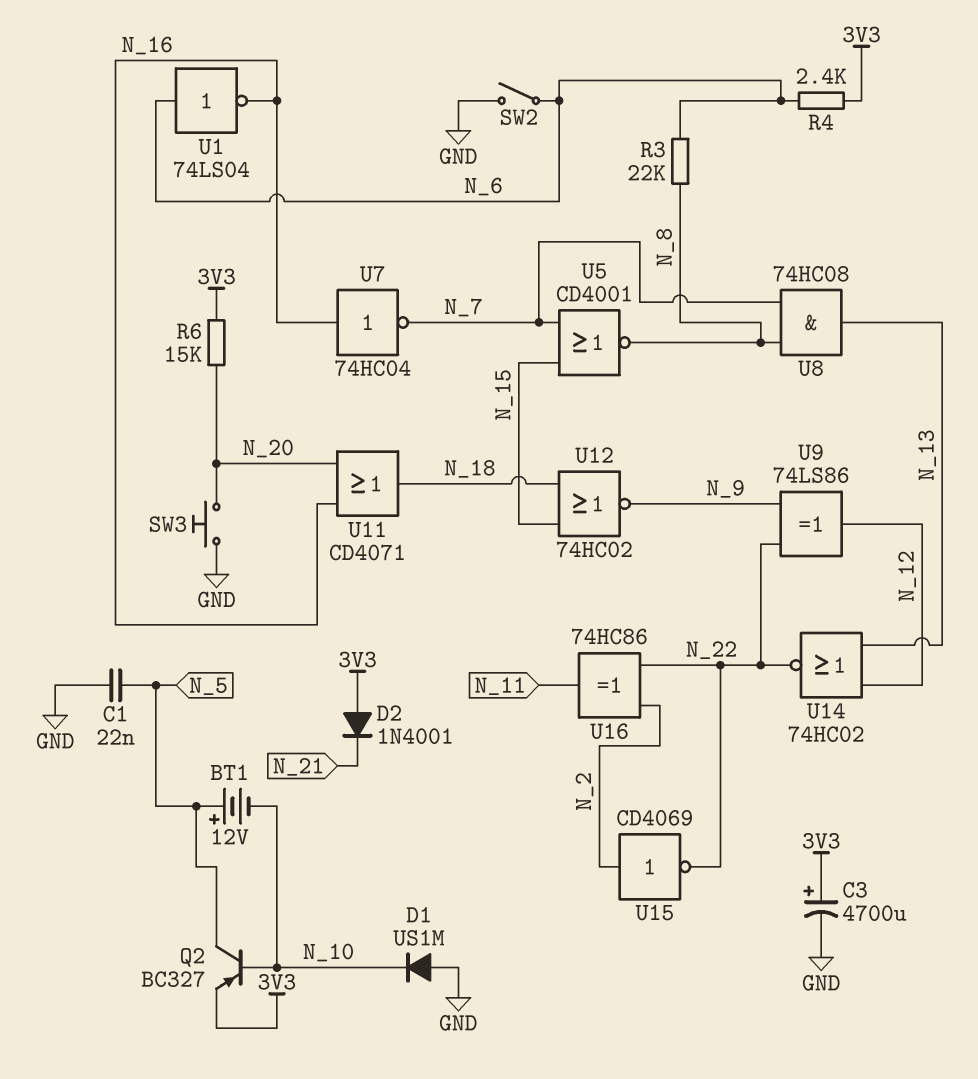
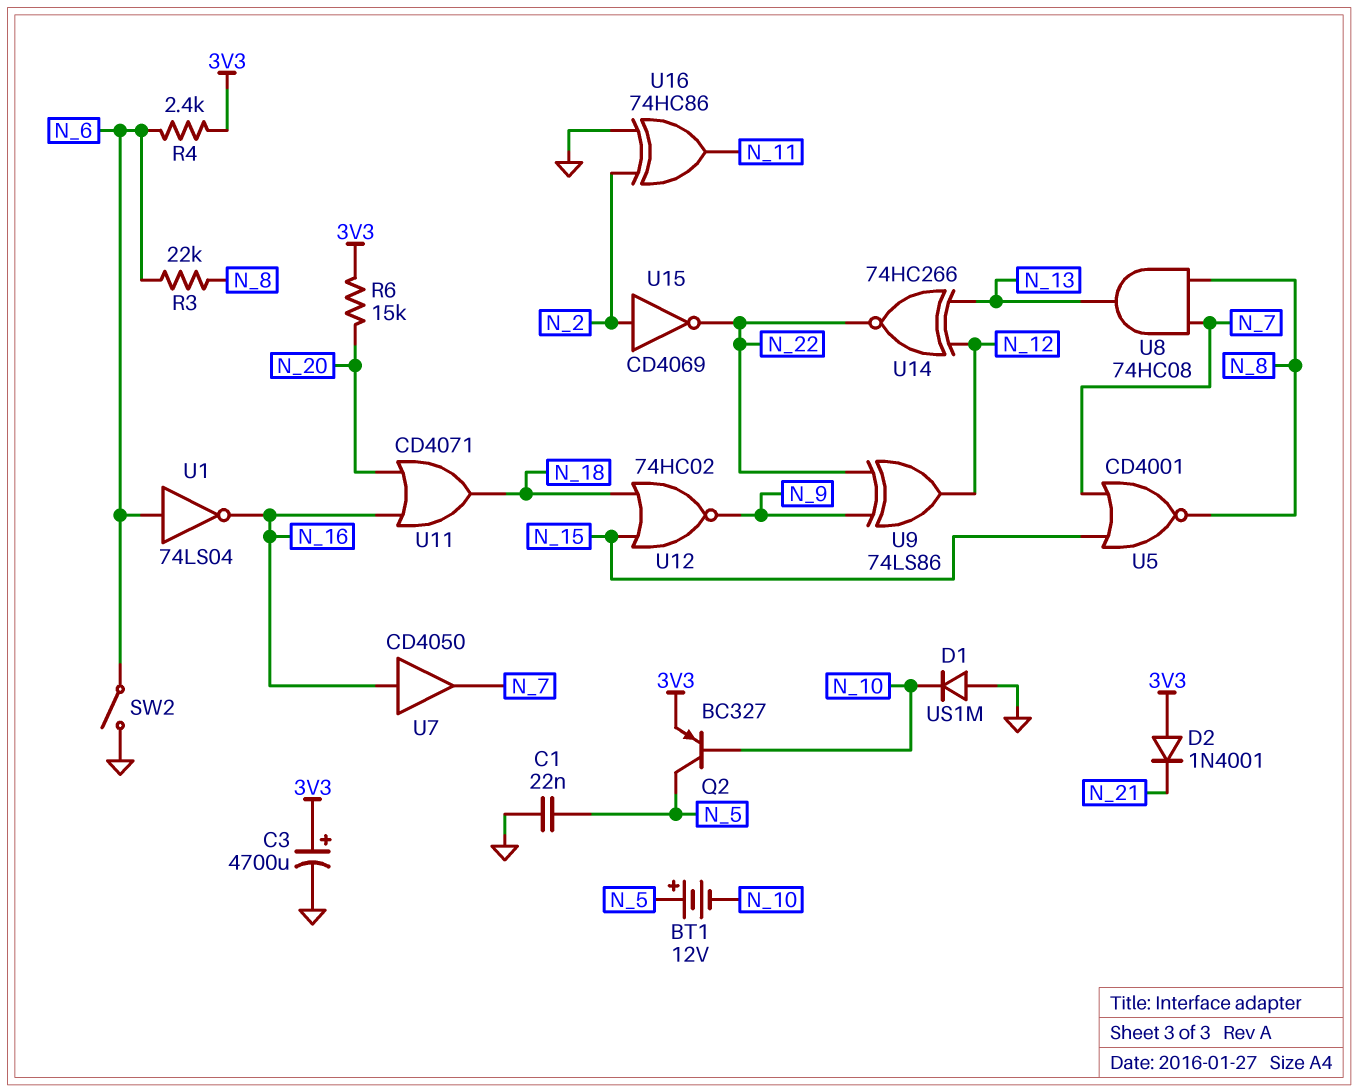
SW3: button (GND, N_20) -> none
U7: NOT 74HC04 (in N_16, out N_7) -> buffer CD4050 (in N_16, out N_7)
U14: NOR 74HC02 (in N_12, in N_13, out N_22) -> XNOR 74HC266 (in N_12, in N_13, out N_22)
U16: XOR 74HC86 (in N_2, in N_22, out N_11) -> XOR 74HC86 (in GND, in N_2, out N_11)

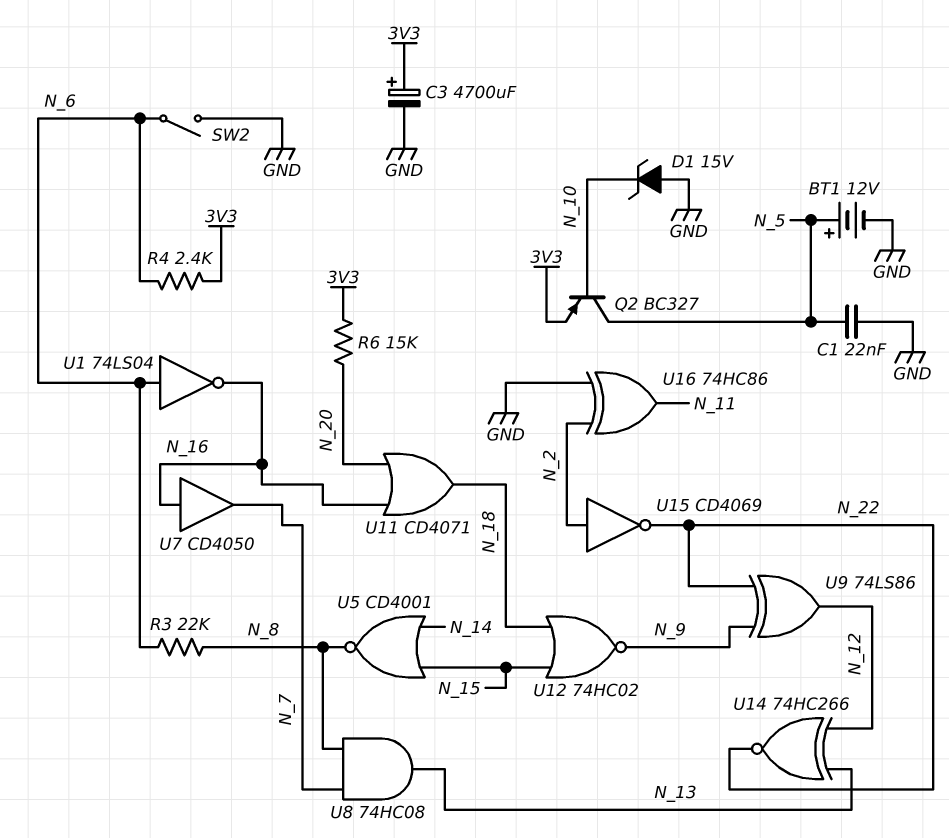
BT1: 12V (plus N_5, minus N_10) -> 12V (plus N_5, minus GND)
D1: diode US1M (A GND, K N_10) -> zener 15V (A GND, K N_10)
D2: diode 1N4001 (A 3V3, K N_21) -> none
U5: NOR CD4001 (in N_7, in N_15, out N_8) -> NOR CD4001 (in N_14, in N_15, out N_8)

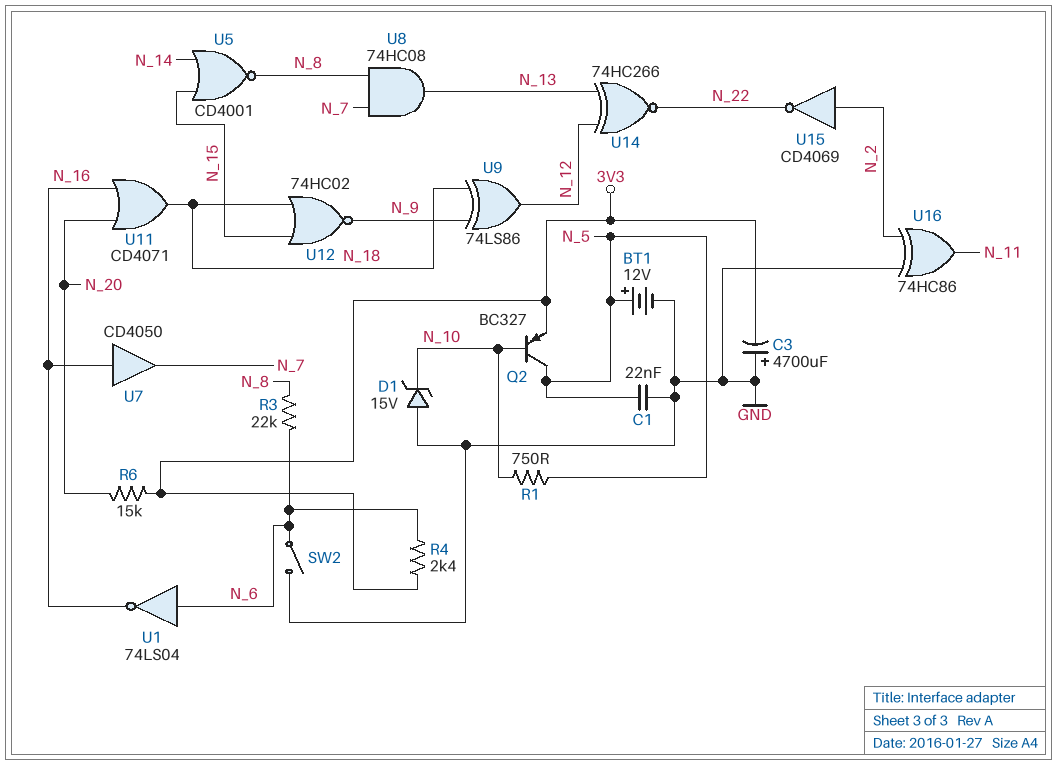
C3: 4700uF (plus 3V3, minus GND) -> 4700uF (plus GND, minus 3V3)
R1: none -> 750 (N_5, N_10)
U9: XOR 74LS86 (in N_9, in N_22, out N_12) -> XOR 74LS86 (in N_9, in N_18, out N_12)

